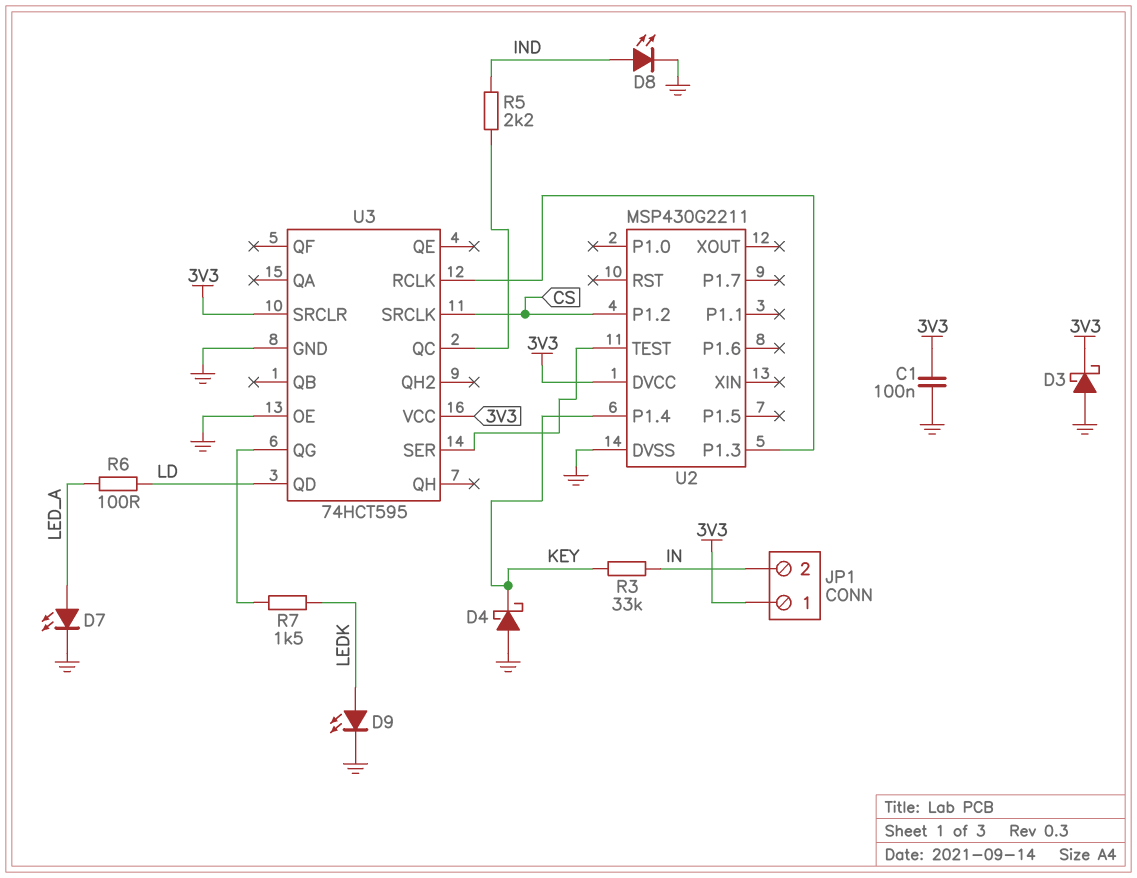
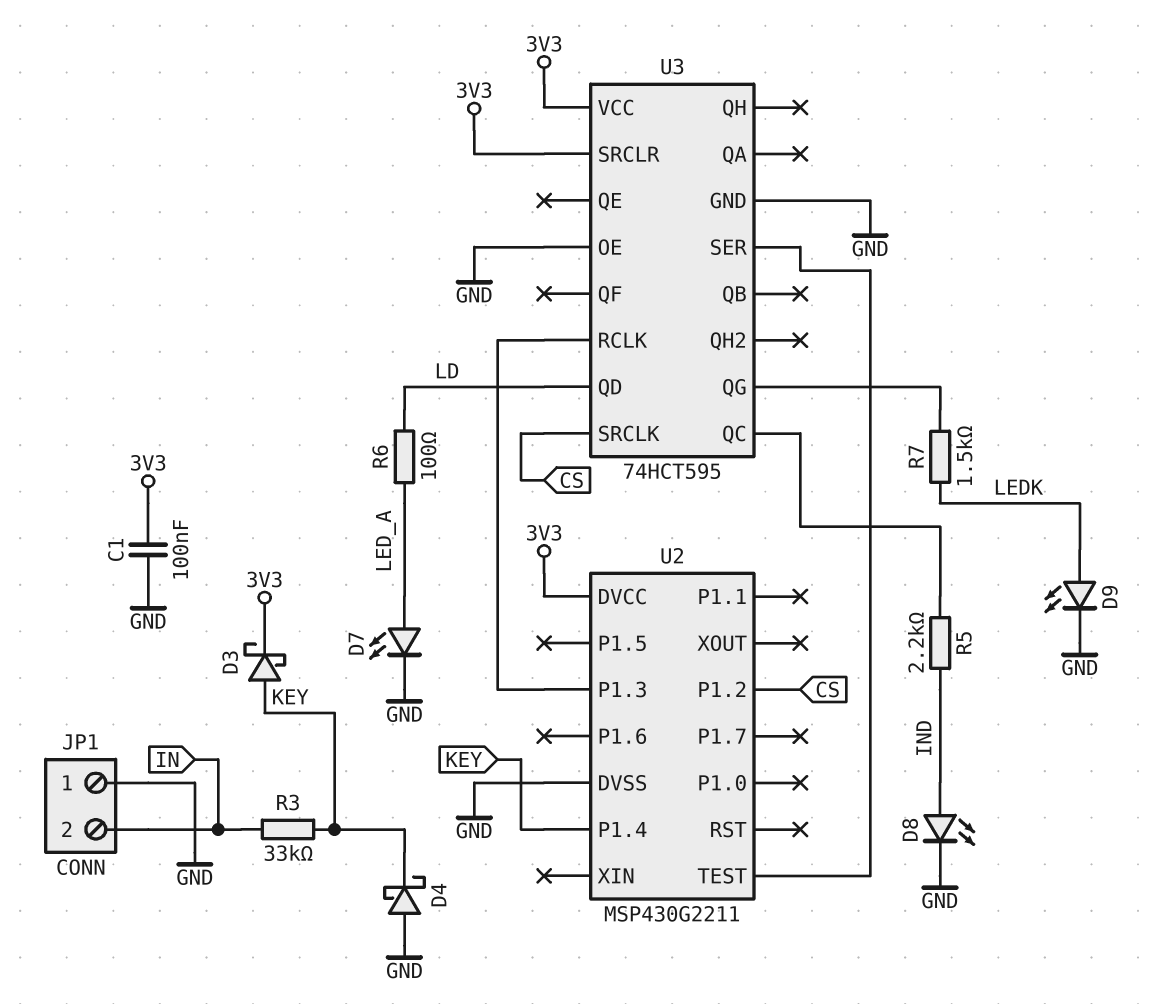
D3: schottky (A GND, K 3V3) -> schottky (A KEY, K 3V3)
JP1 pin 1: 3V3 -> GND

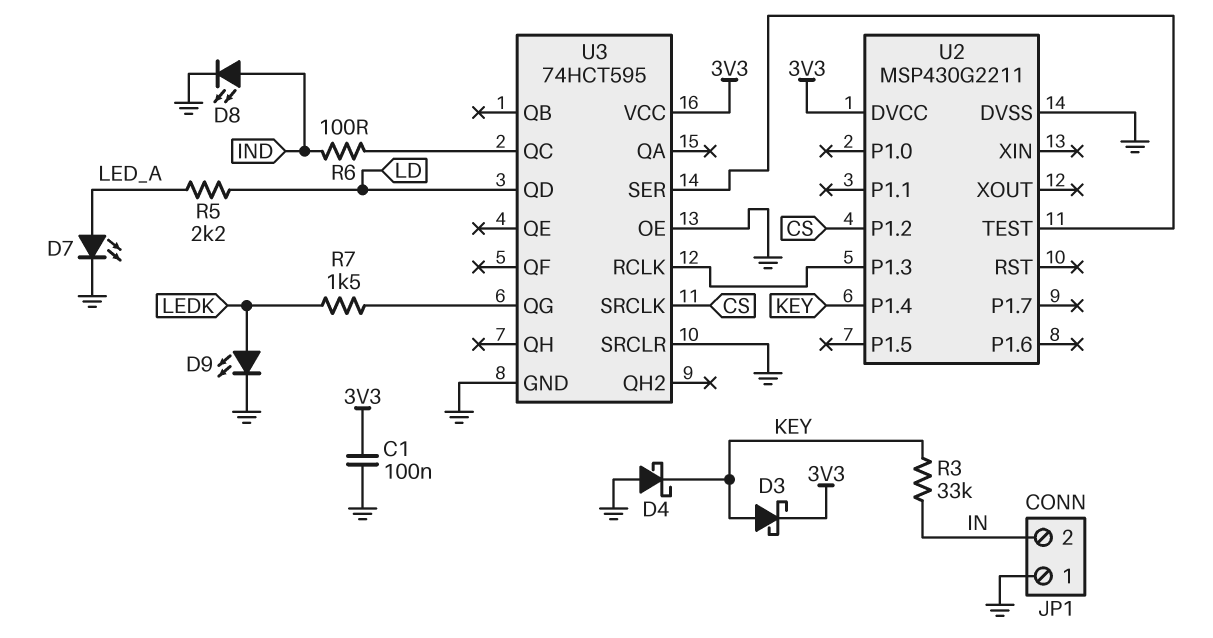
R5: 2.2k (IND, U3/QC) -> 2.2k (LD, LED_A)
R6: 100 (LD, LED_A) -> 100 (IND, U3/QC)
U3 pin SRCLR: 3V3 -> GND

